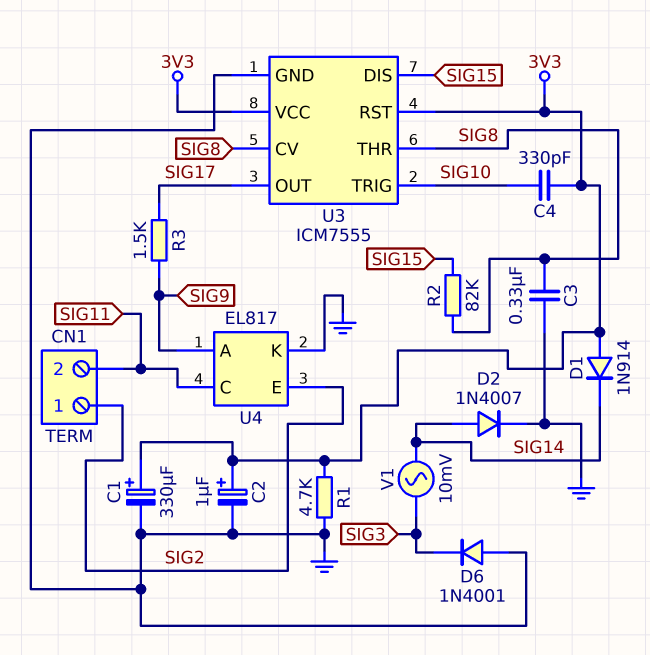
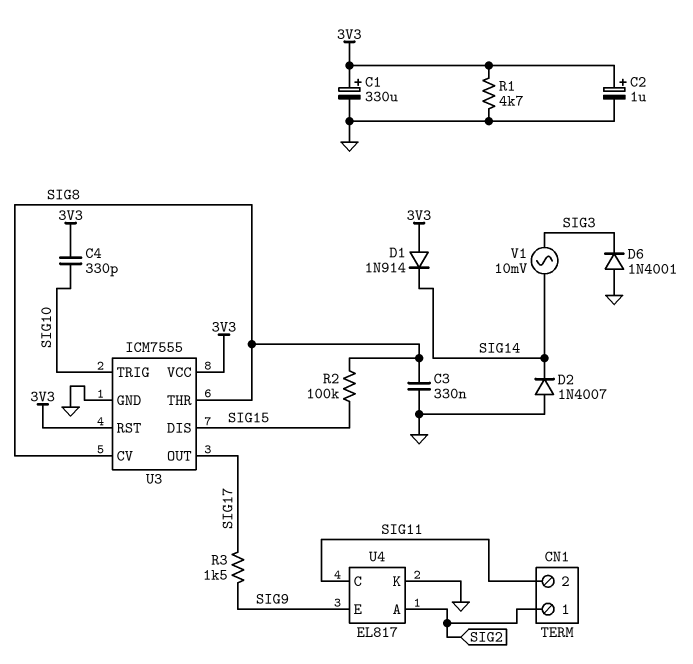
D2: diode 1N4007 (A SIG14, K GND) -> diode 1N4007 (A GND, K SIG14)
R2: 82k (SIG8, SIG15) -> 100k (SIG8, SIG15)
U4 pin A: SIG9 -> SIG2
U4 pin E: SIG2 -> SIG9

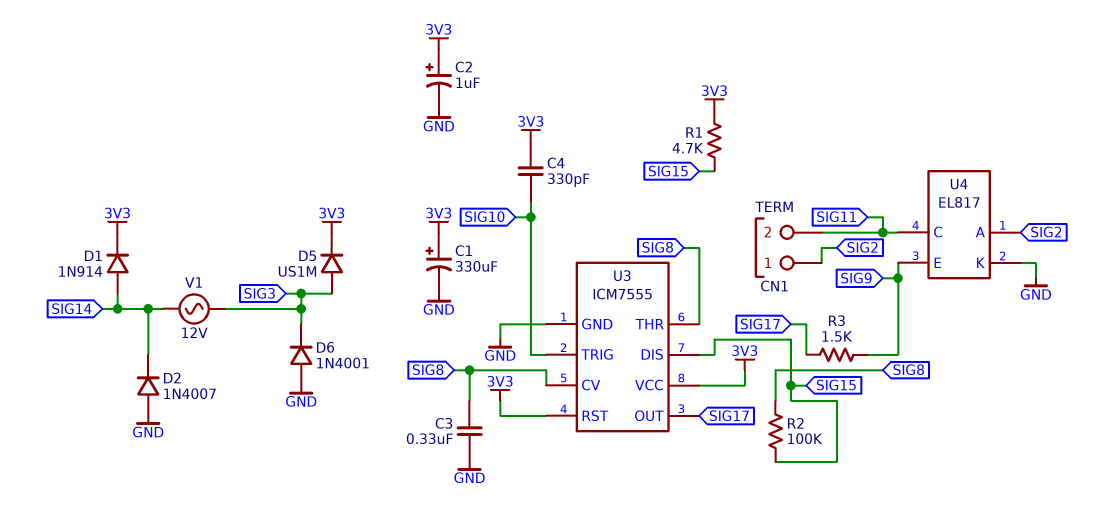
D1: diode 1N914 (A 3V3, K SIG14) -> diode 1N914 (A SIG14, K 3V3)
D5: none -> diode US1M (A SIG3, K 3V3)
R1: 4.7k (3V3, GND) -> 4.7k (3V3, SIG15)
V1: AC 10mV (SIG3, SIG14) -> AC 12V (SIG3, SIG14)

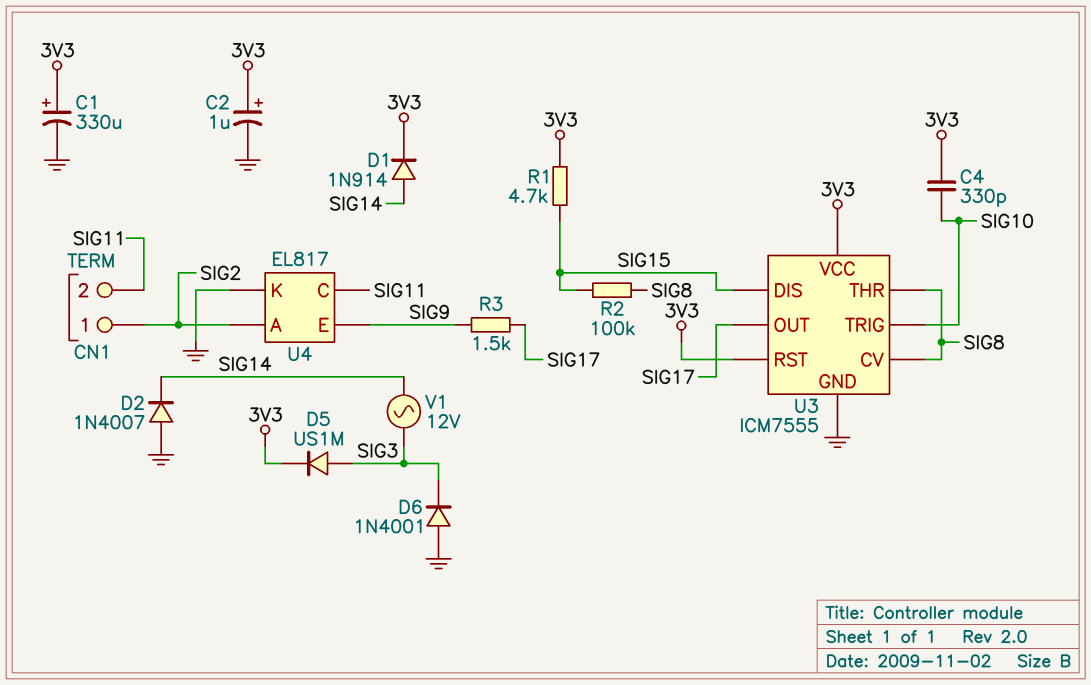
C3: 330nF (GND, SIG8) -> none

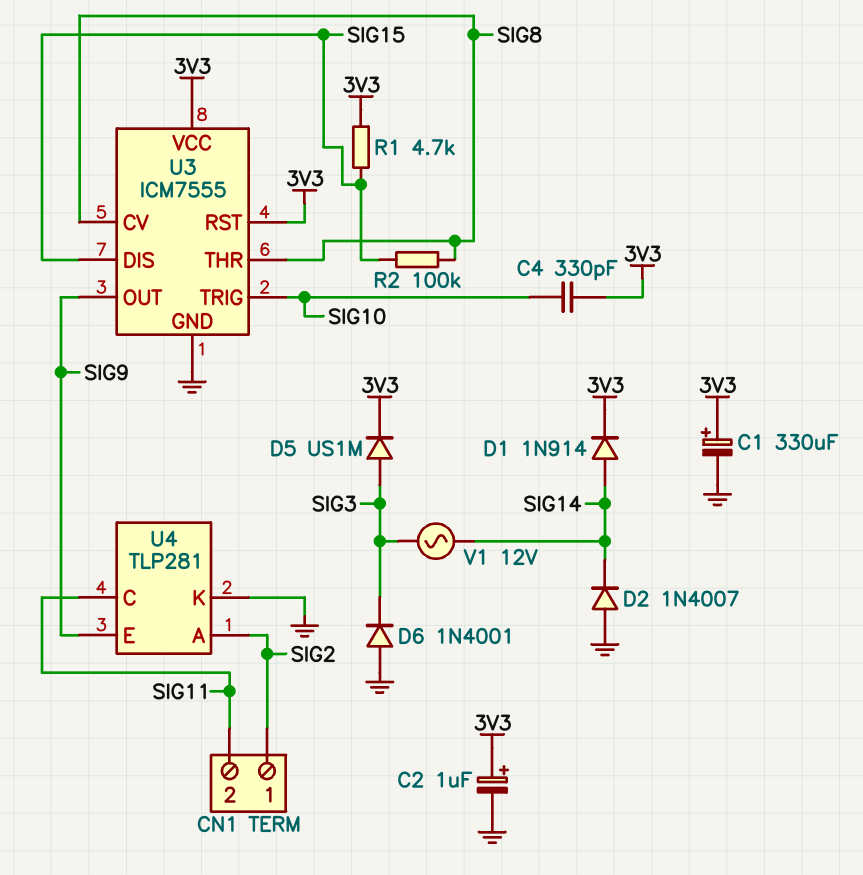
R3: 1.5k (SIG9, SIG17) -> none
U3 pin OUT: SIG17 -> SIG9
U4: EL817 -> TLP281

